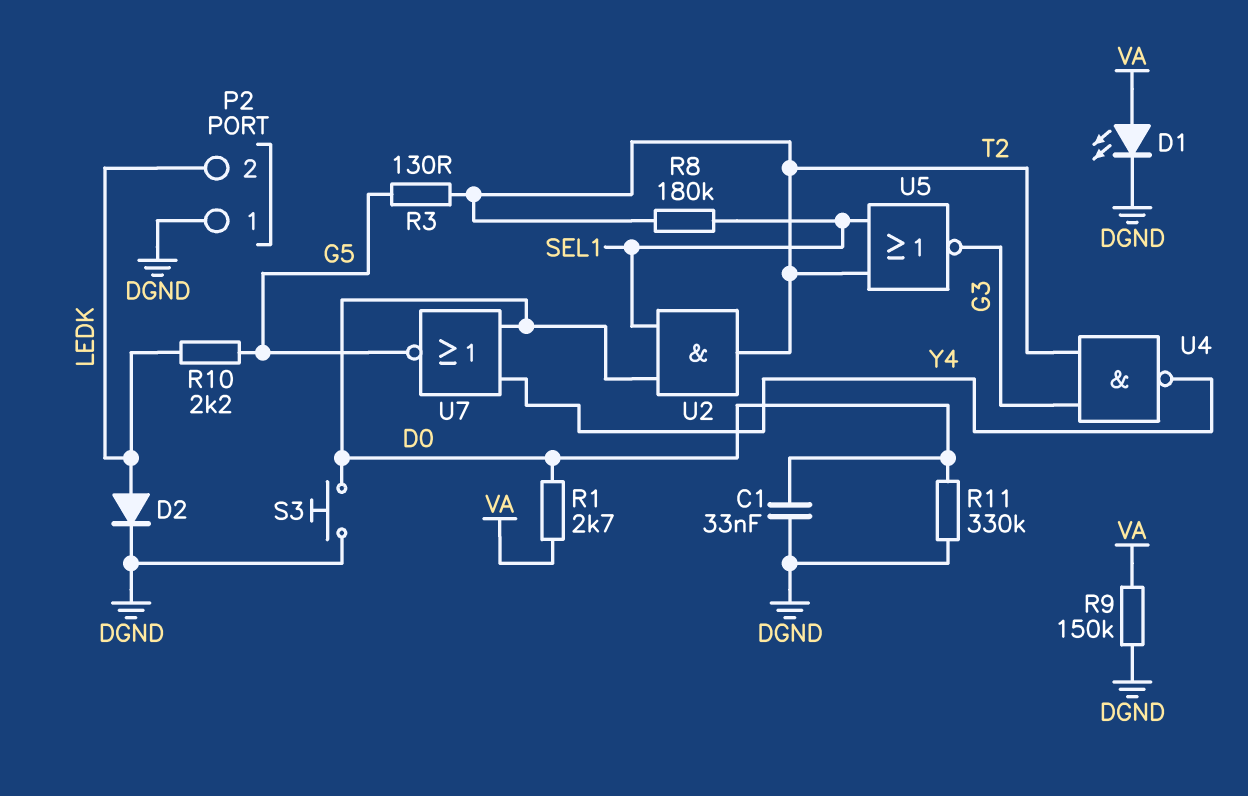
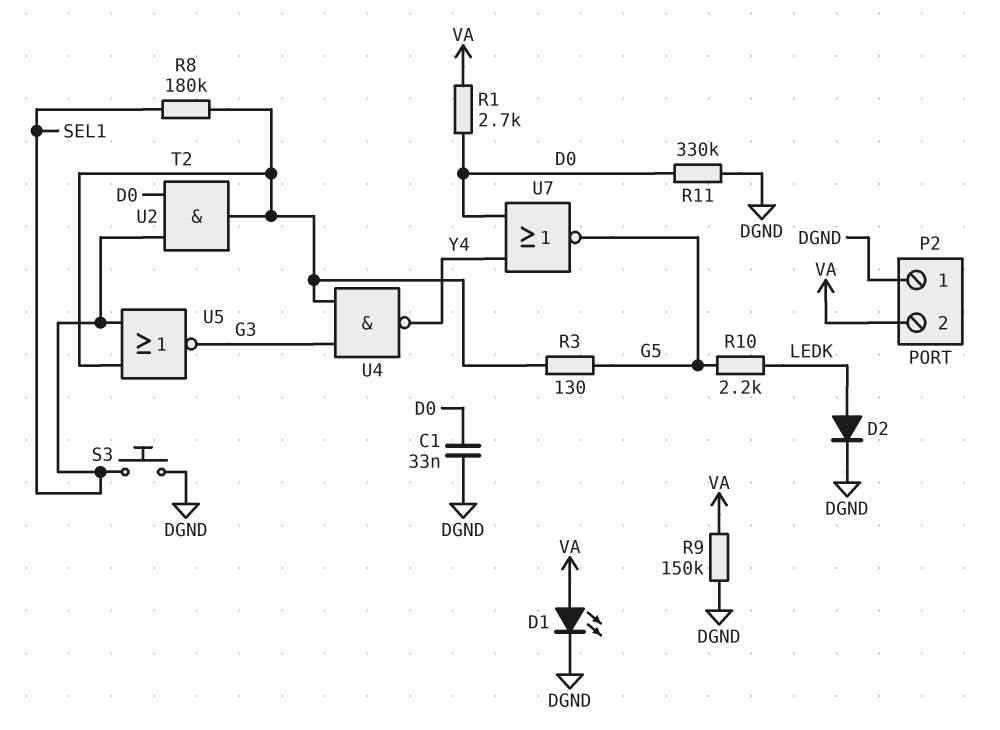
P2 pin 2: LEDK -> VA
S3: button (D0, DGND) -> button (DGND, SEL1)

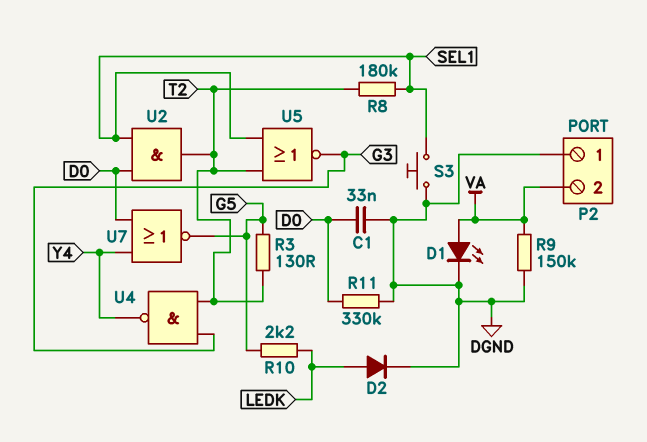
R1: 2.7k (D0, VA) -> none

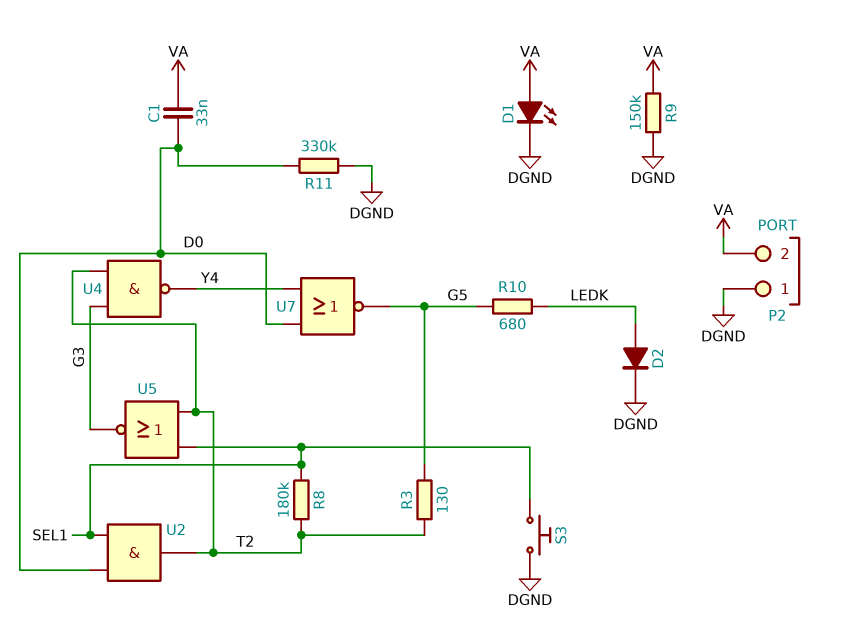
C1: 33nF (D0, DGND) -> 33nF (D0, VA)
R10: 2.2k (G5, LEDK) -> 680 (G5, LEDK)

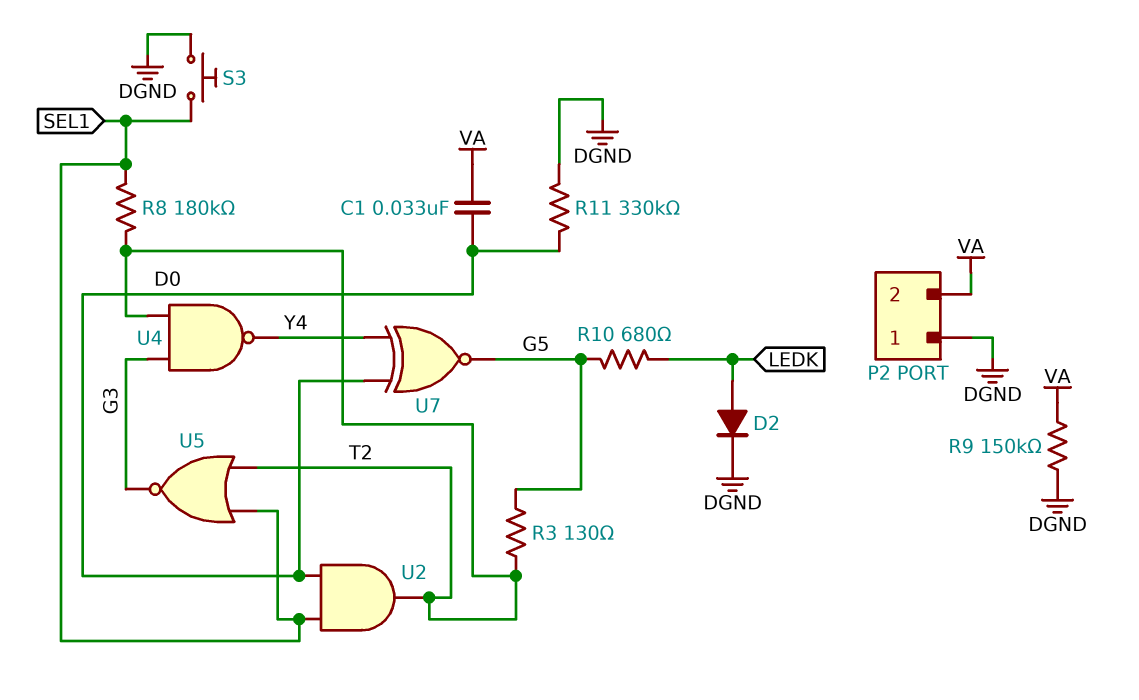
D1: LED (A VA, K DGND) -> none
U7: NOR (in D0, in Y4, out G5) -> XNOR (in D0, in Y4, out G5)

